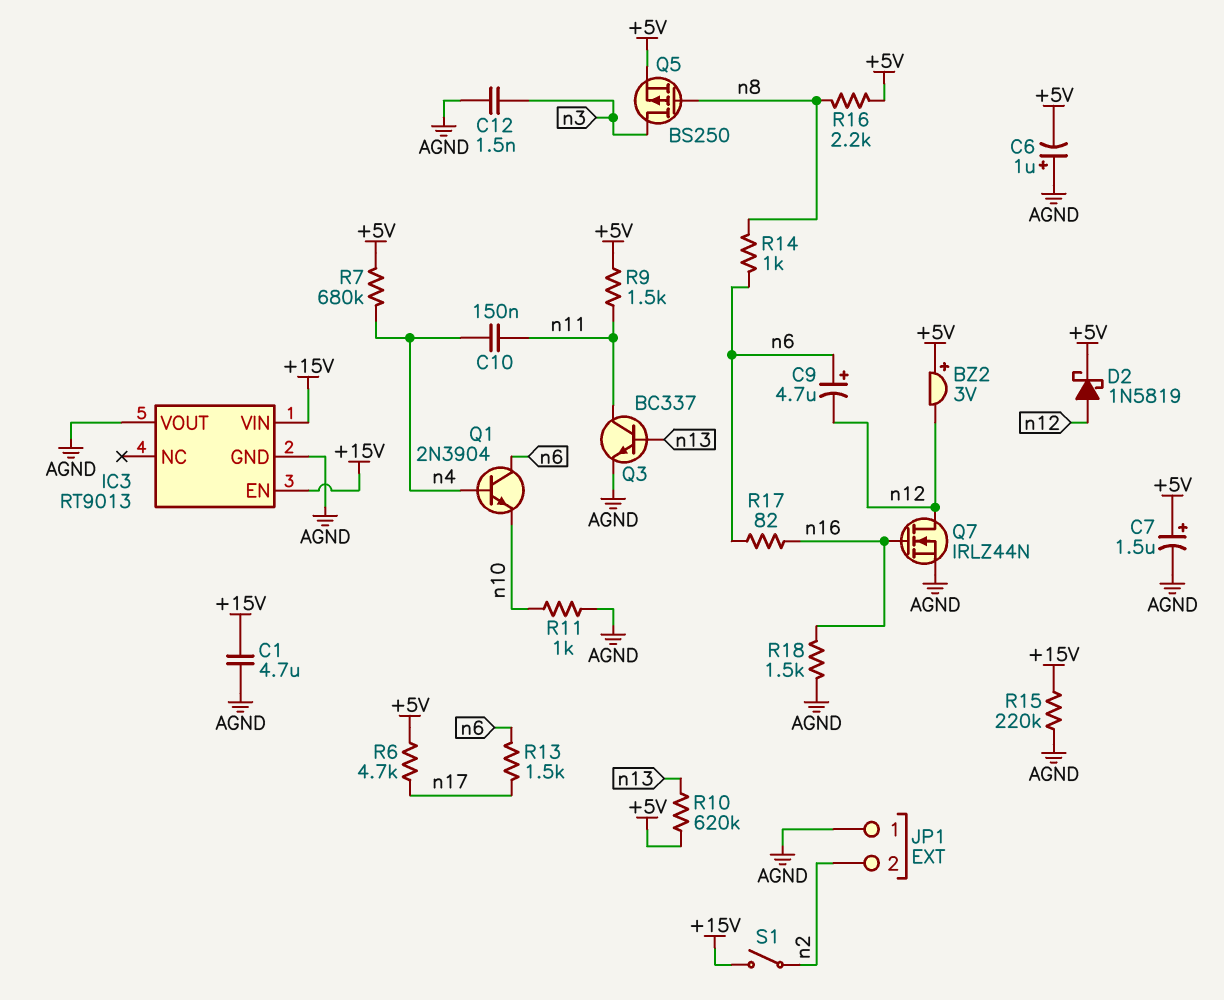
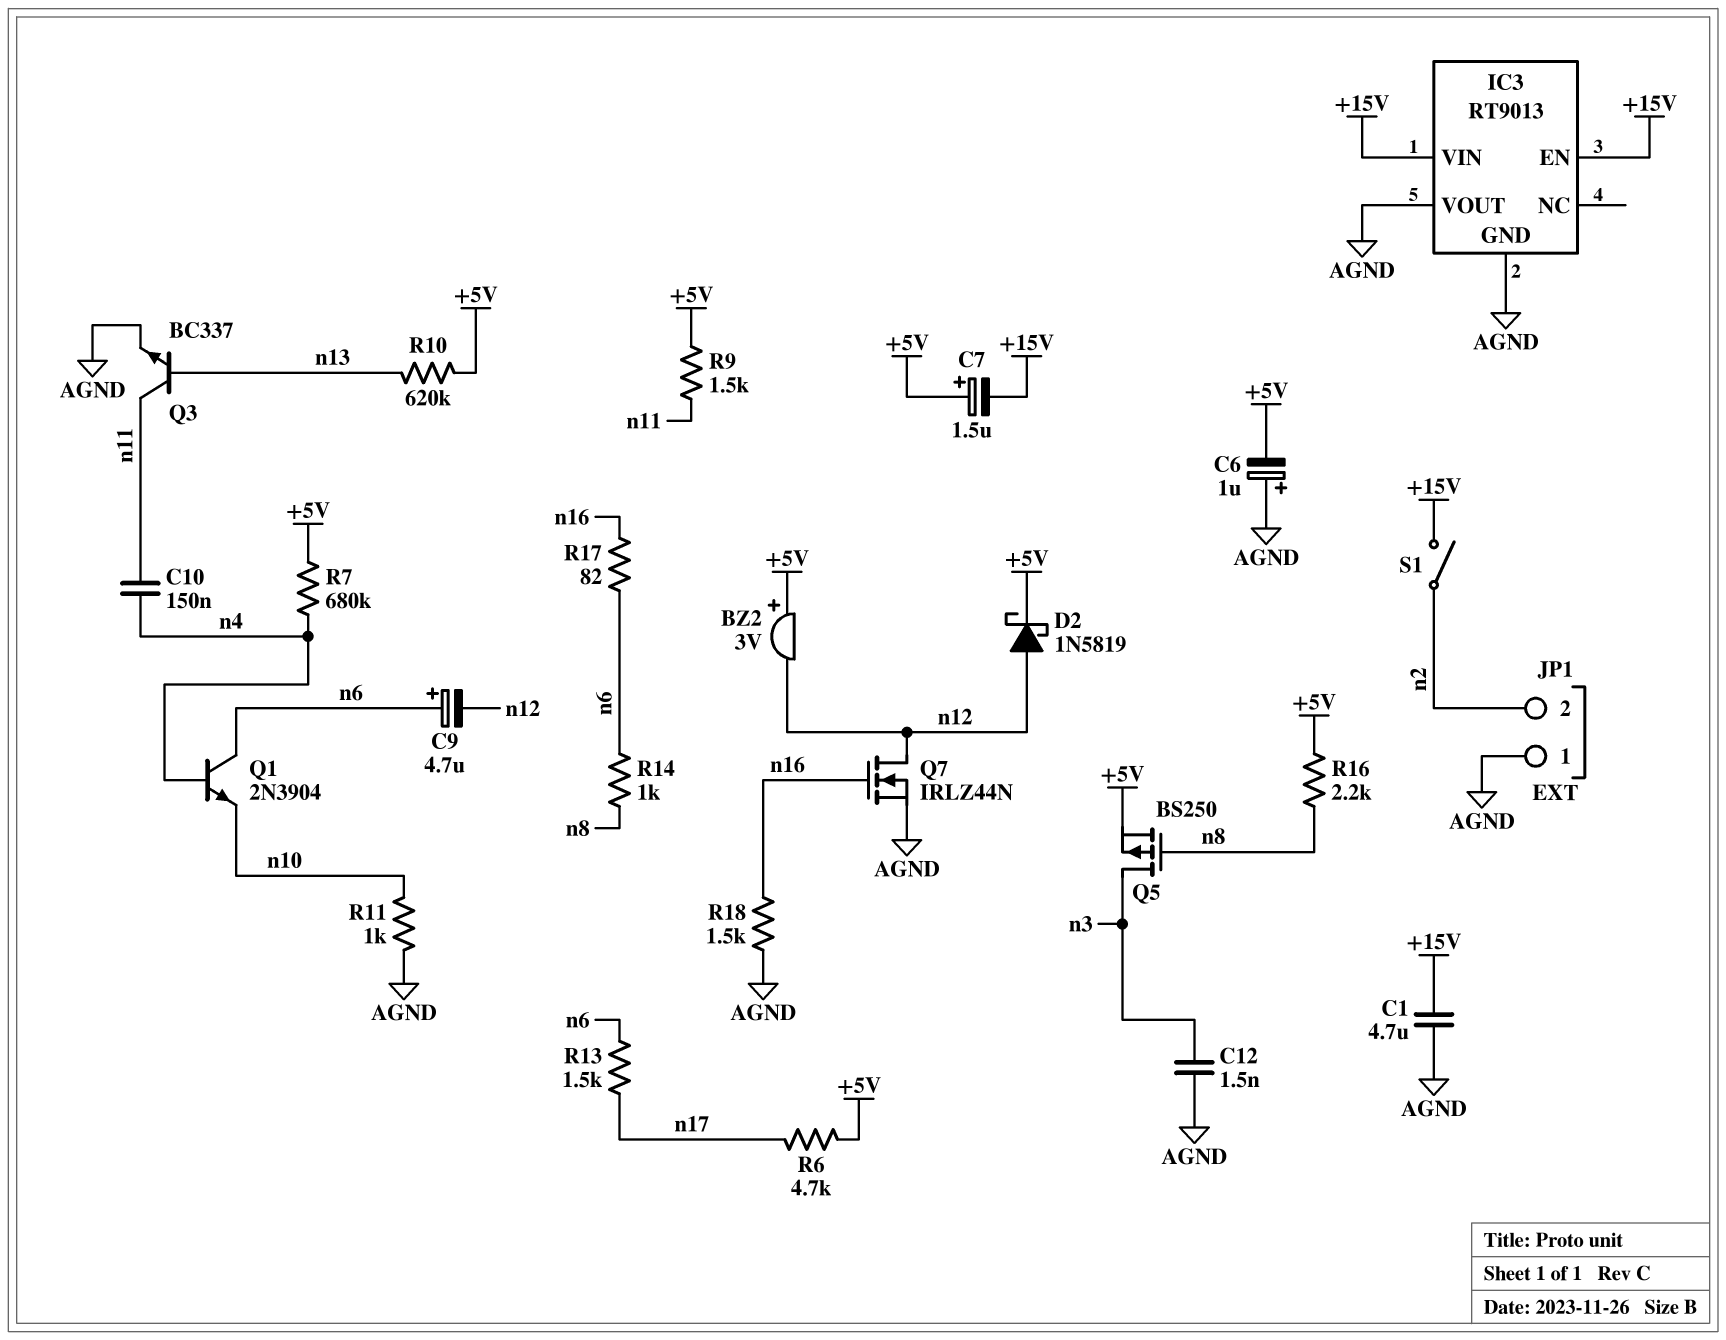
C7: 1.5uF (plus +5V, minus AGND) -> 1.5uF (plus +5V, minus +15V)
R15: 220k (+15V, AGND) -> none

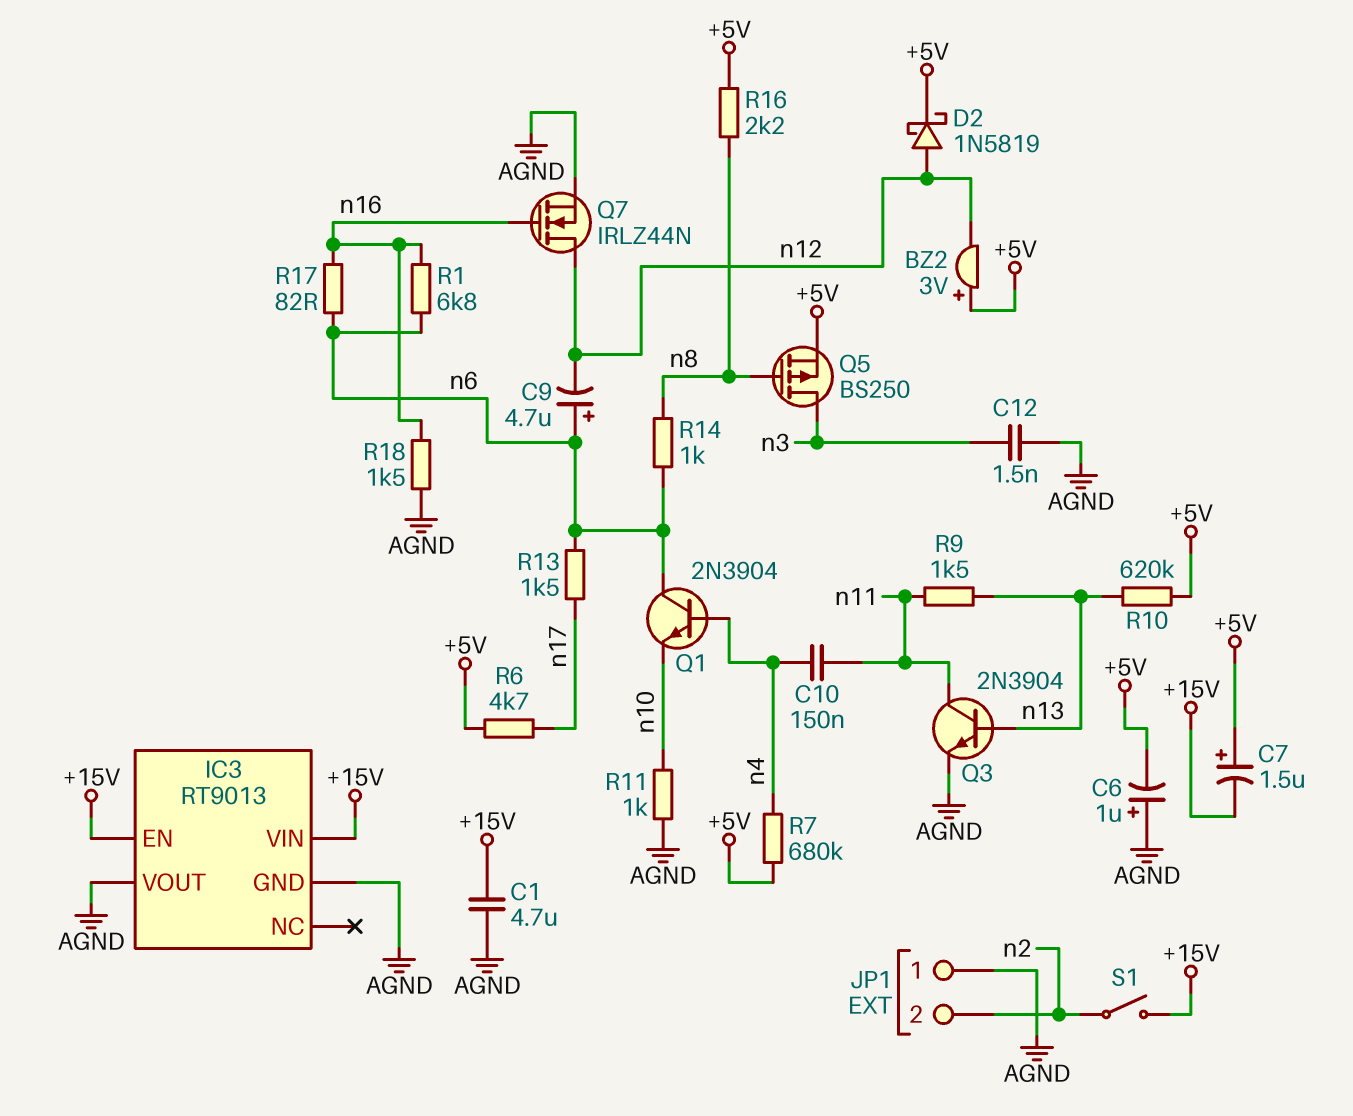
Q3: NPN BC337 (B n13, C n11, E AGND) -> NPN 2N3904 (B n13, C n11, E AGND)
R1: none -> 6.8k (n6, n16)
R9: 1.5k (+5V, n11) -> 1.5k (n11, n13)

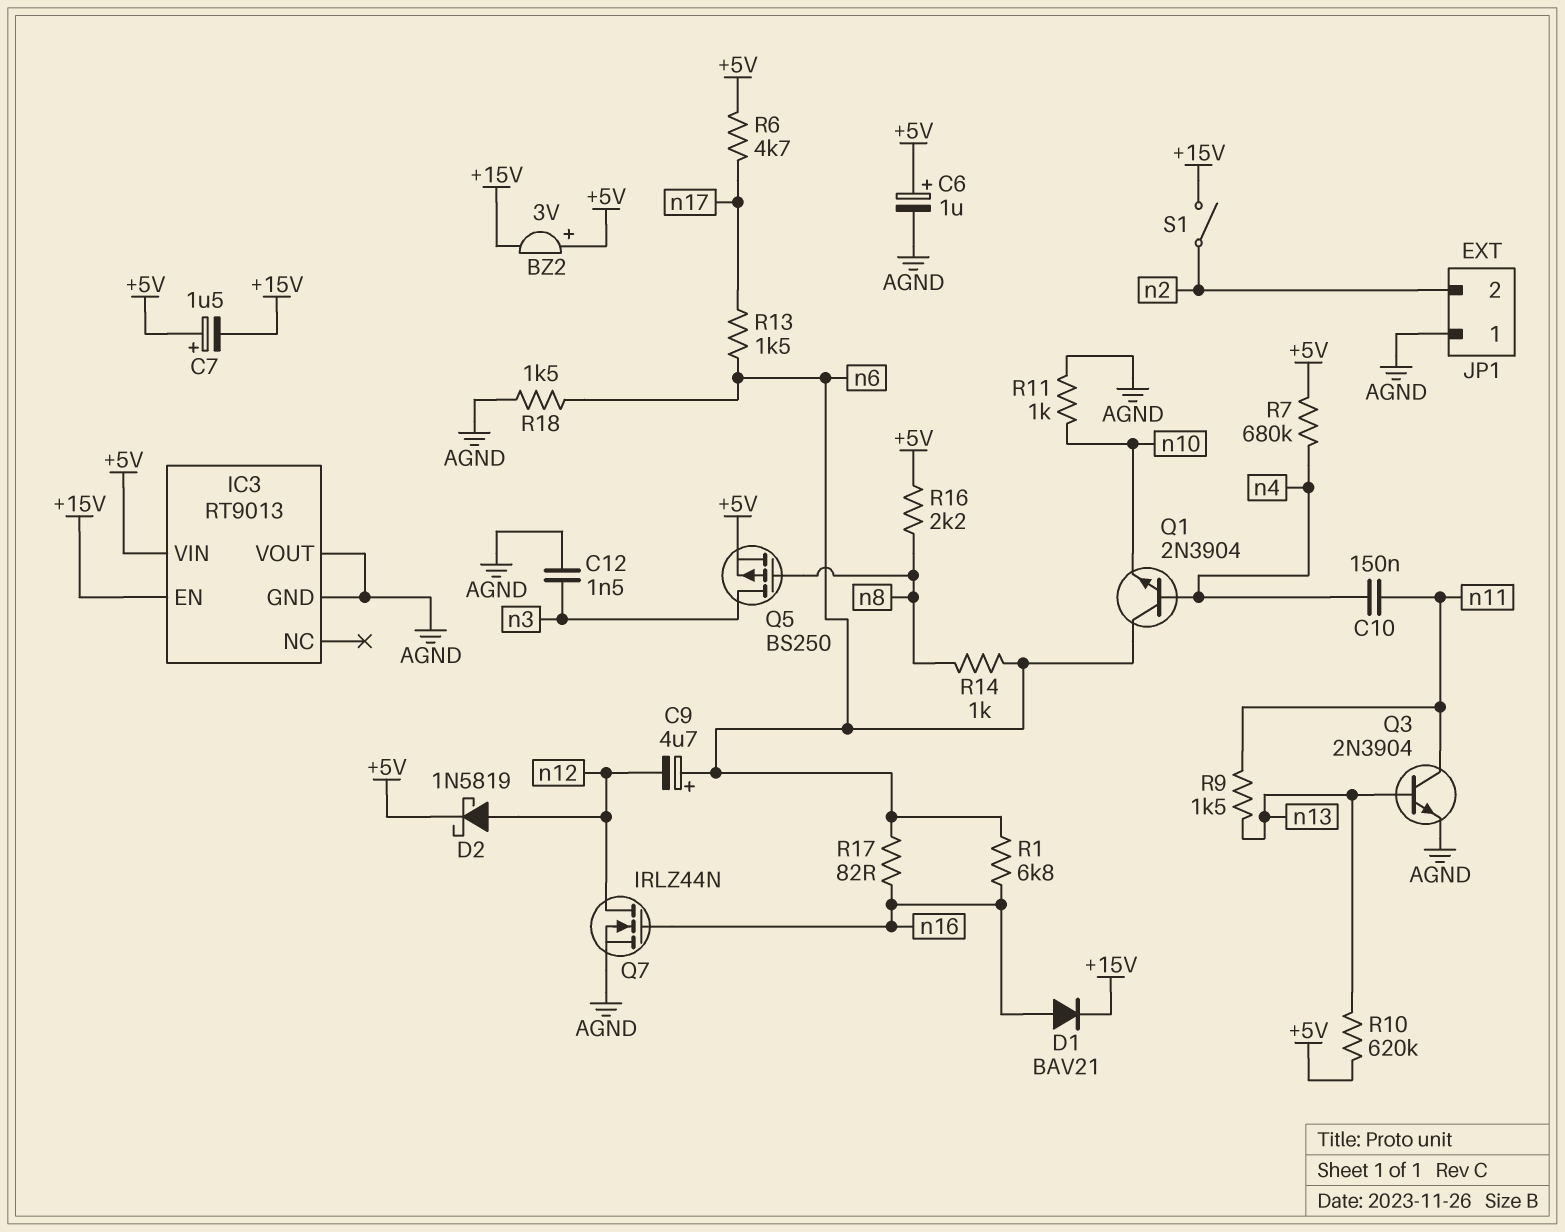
BZ2: buzzer 3V (plus +5V, minus n12) -> buzzer 3V (plus +5V, minus +15V)
C1: 4.7uF (+15V, AGND) -> none
C6: 1uF (plus AGND, minus +5V) -> 1uF (plus +5V, minus AGND)
D1: none -> diode BAV21 (A n16, K +15V)
IC3 pin VIN: +15V -> +5V
R18: 1.5k (AGND, n16) -> 1.5k (AGND, n6)

